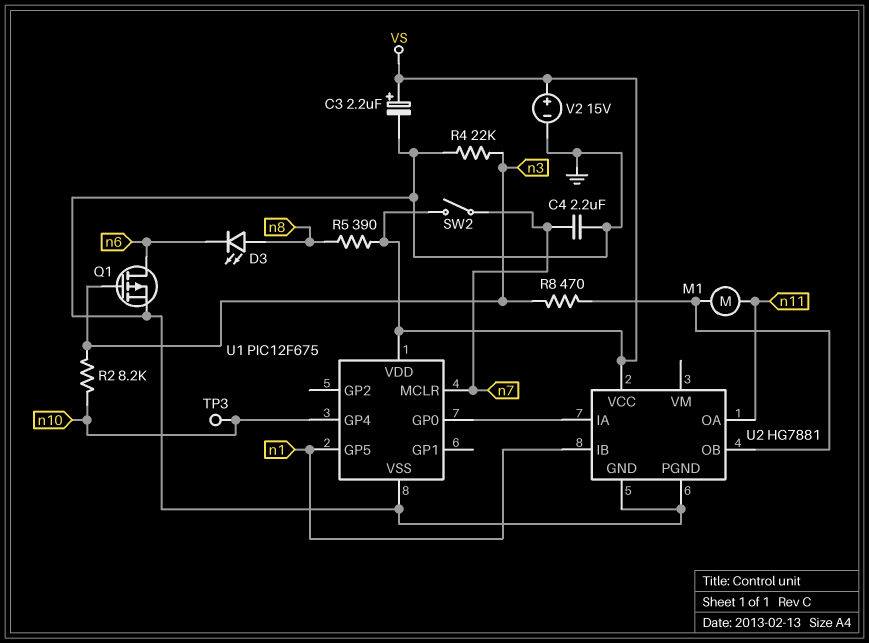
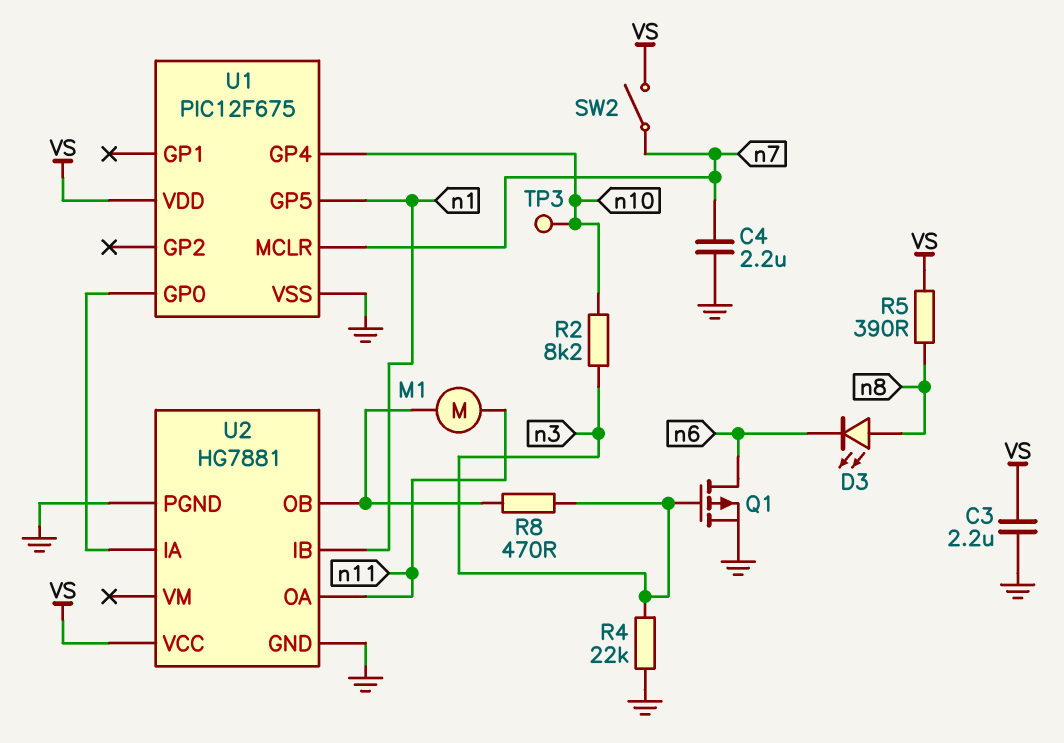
C3: 2.2uF (plus VS, minus GND) -> 2.2uF (GND, VS)
V2: 15V (plus VS, minus GND) -> none

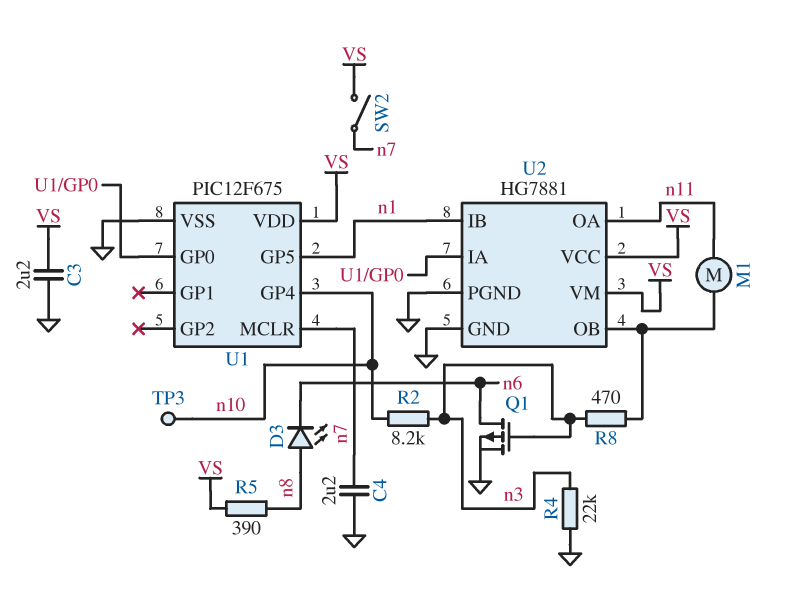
U2 pin VM: none -> VS

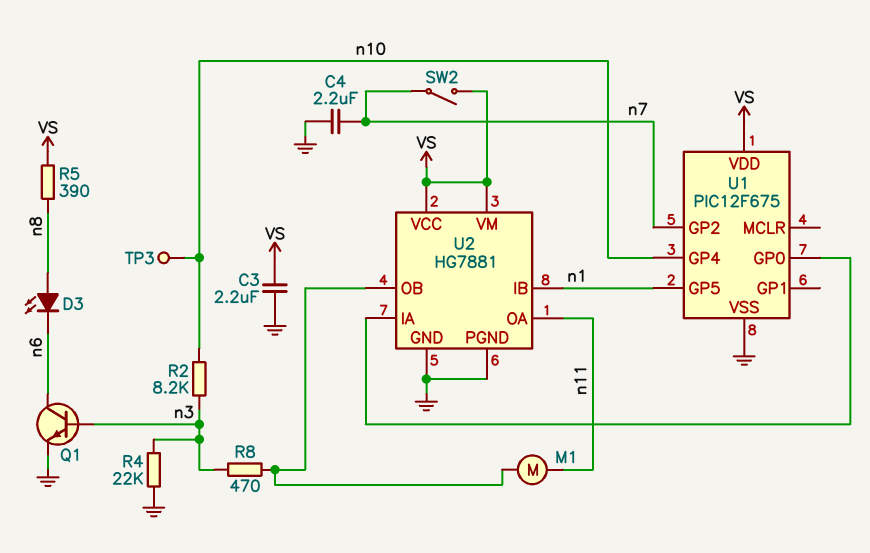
Q1: PMOS (G n3, D n6, S GND) -> NPN (B n3, C n6, E GND)
U1 pin GP2: none -> n7
U1 pin MCLR: n7 -> none

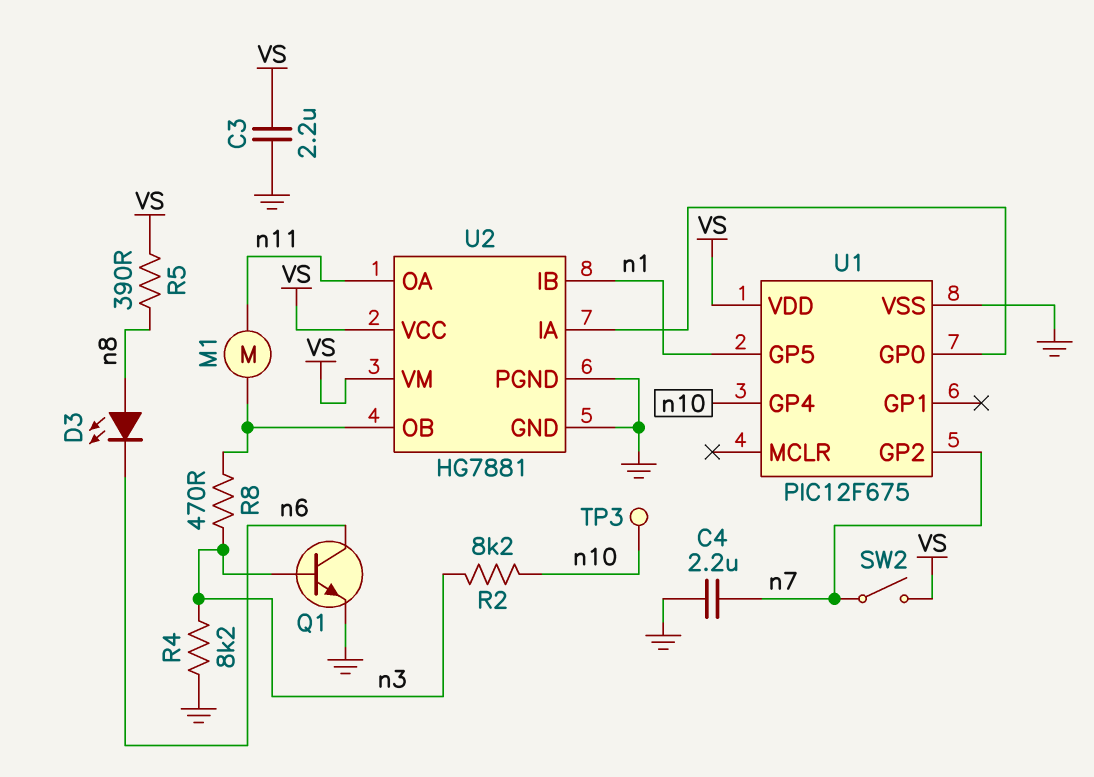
R4: 22k (GND, n3) -> 8.2k (GND, n3)

